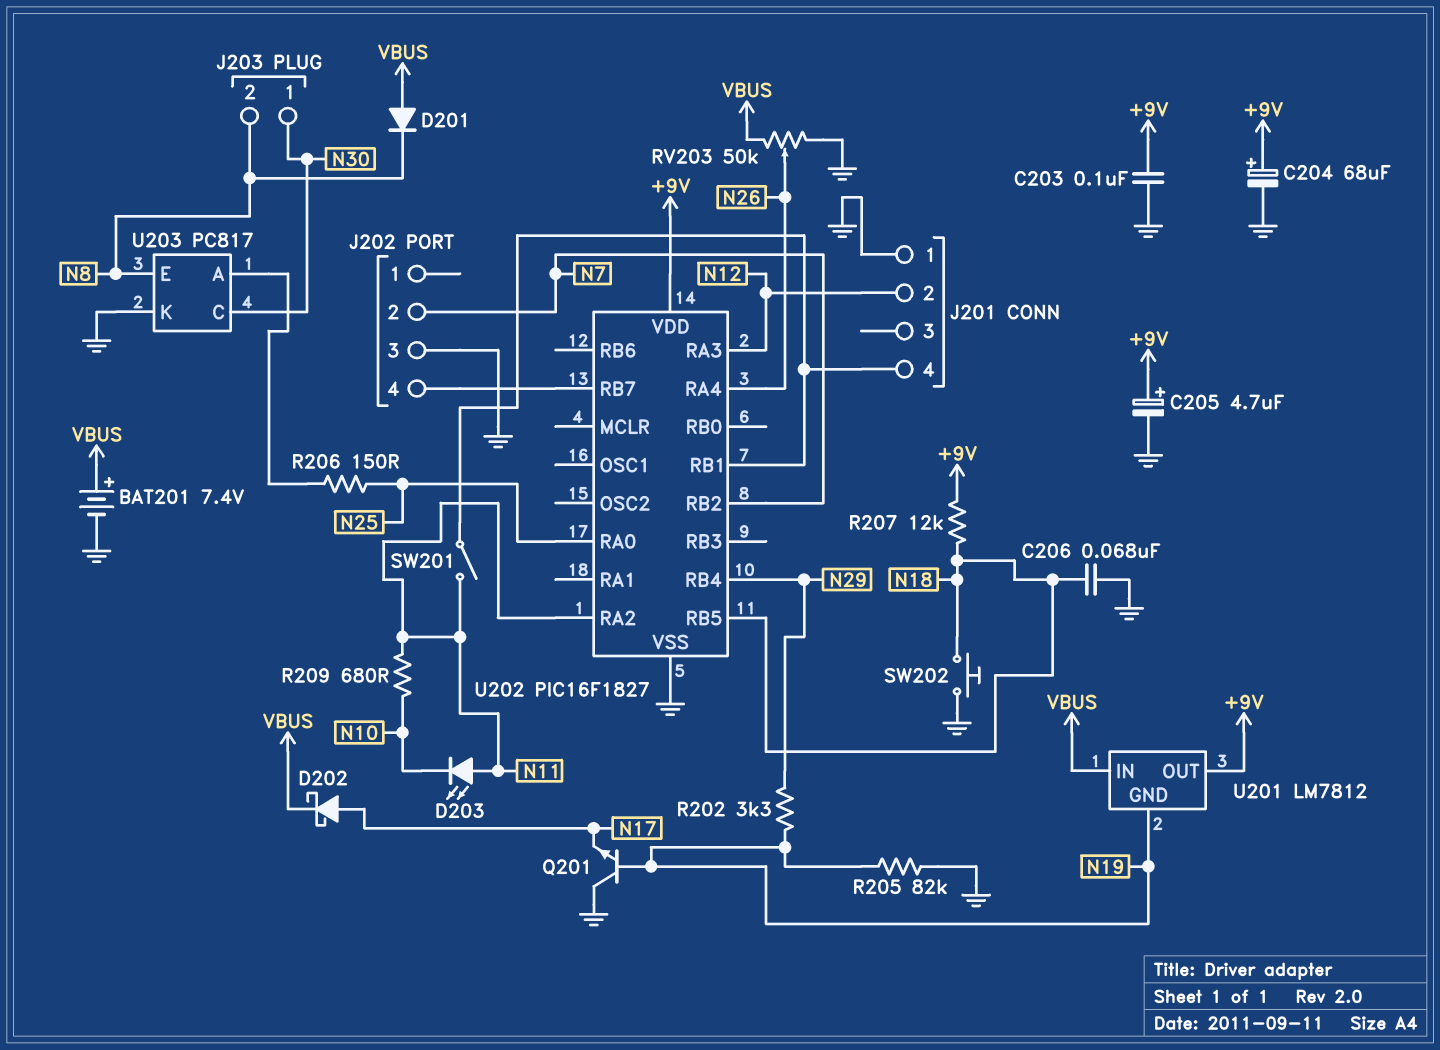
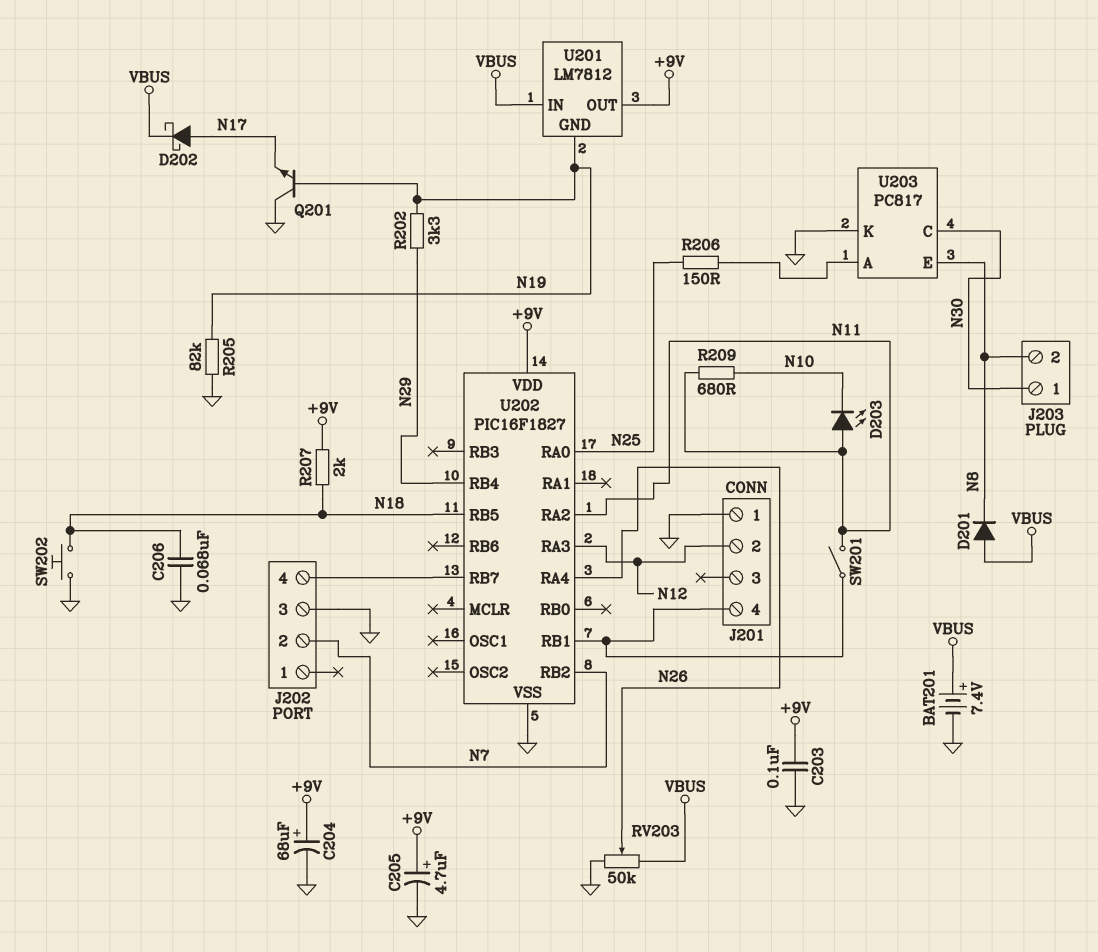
R207: 12k (+9V, N18) -> 2k (+9V, N18)

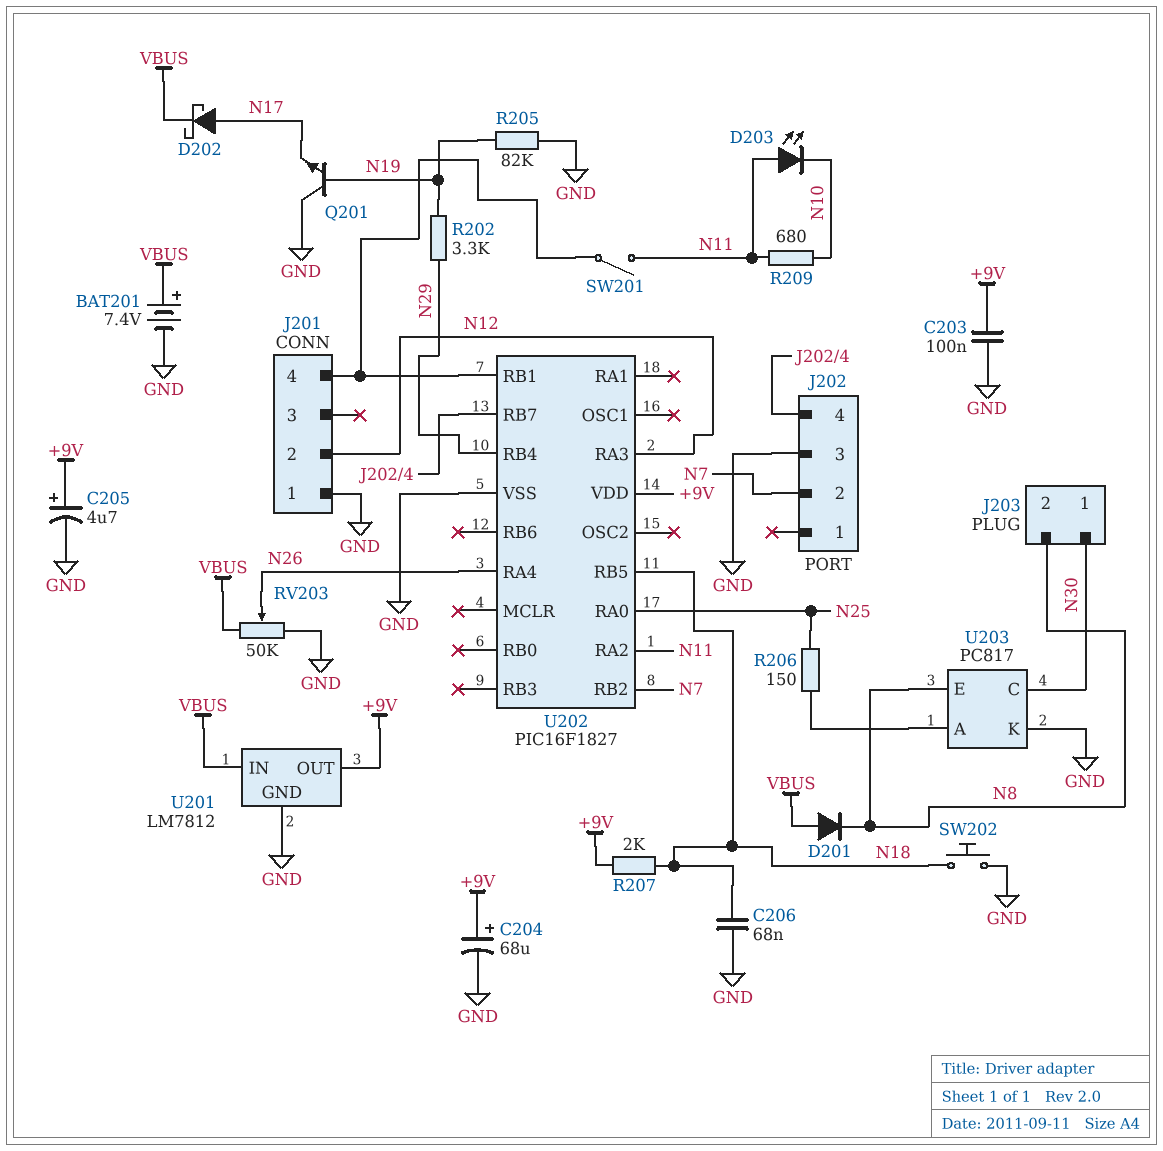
U201 pin GND: N19 -> GND

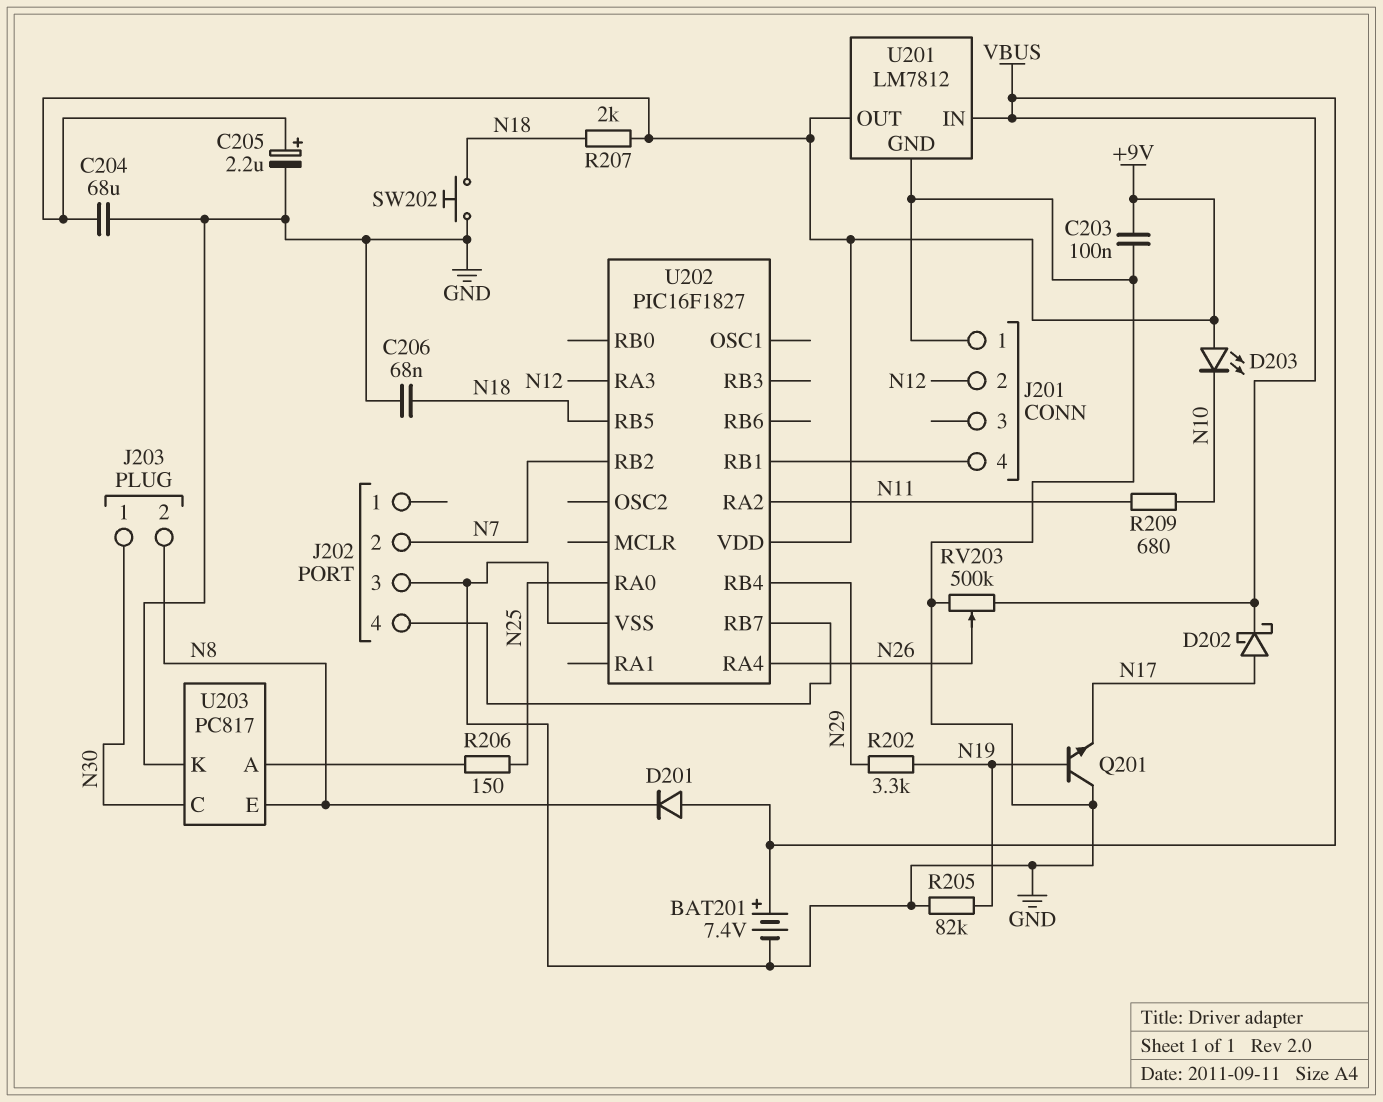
C204: 68uF (plus +9V, minus GND) -> 68uF (+9V, GND)
C205: 4.7uF (plus +9V, minus GND) -> 2.2uF (plus +9V, minus GND)
D203: LED (A N11, K N10) -> LED (A +9V, K N10)
RV203: 50k (GND, VBUS, wiper N26) -> 500k (GND, VBUS, wiper N26)
SW201: switch (J201/4, N11) -> none

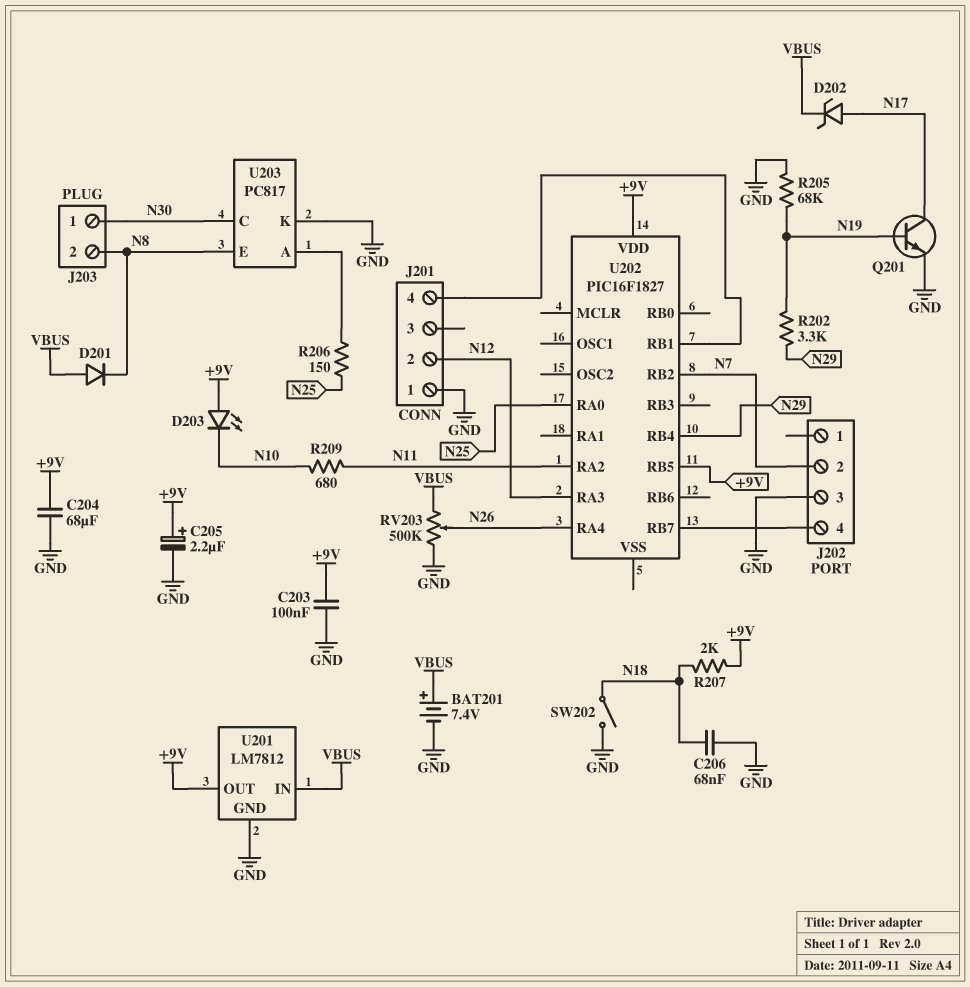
D202: schottky (A N17, K VBUS) -> zener (A N17, K VBUS)
Q201: NPN (B N19, C GND, E N17) -> NPN (B N19, C N17, E GND)
R205: 82k (GND, N19) -> 68k (GND, N19)
SW202: button (GND, N18) -> switch (GND, N18)
U202 pin RB5: N18 -> +9V
U202 pin VSS: GND -> none

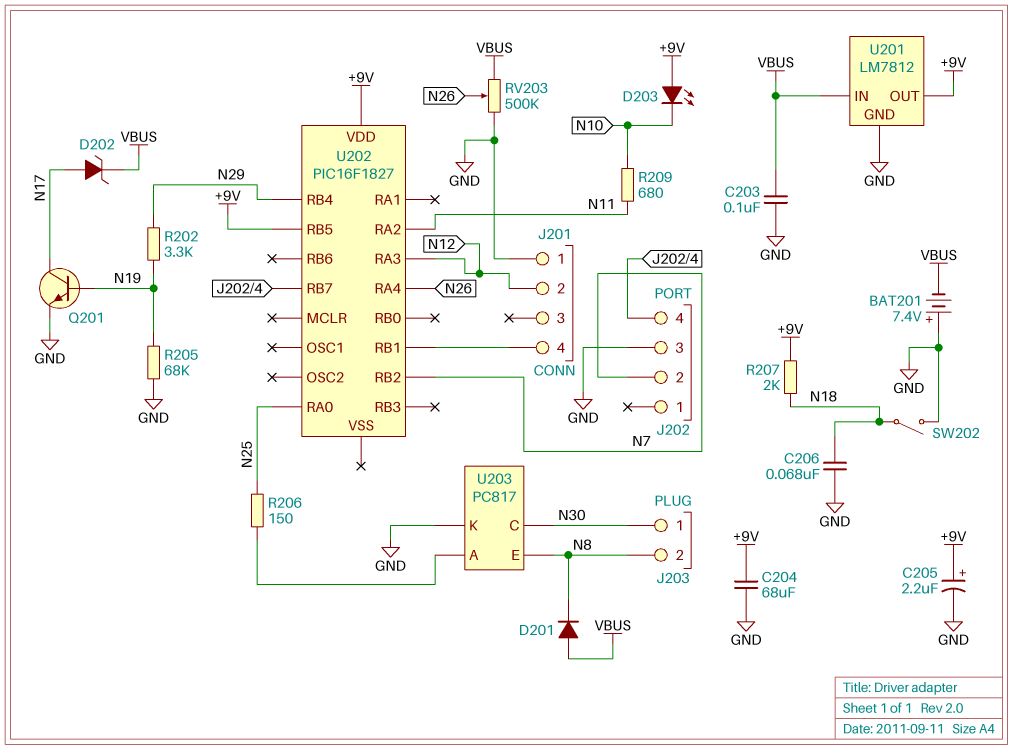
BAT201: 7.4V (plus VBUS, minus GND) -> 7.4V (plus GND, minus VBUS)
C203: 100nF (+9V, GND) -> 100nF (GND, VBUS)

